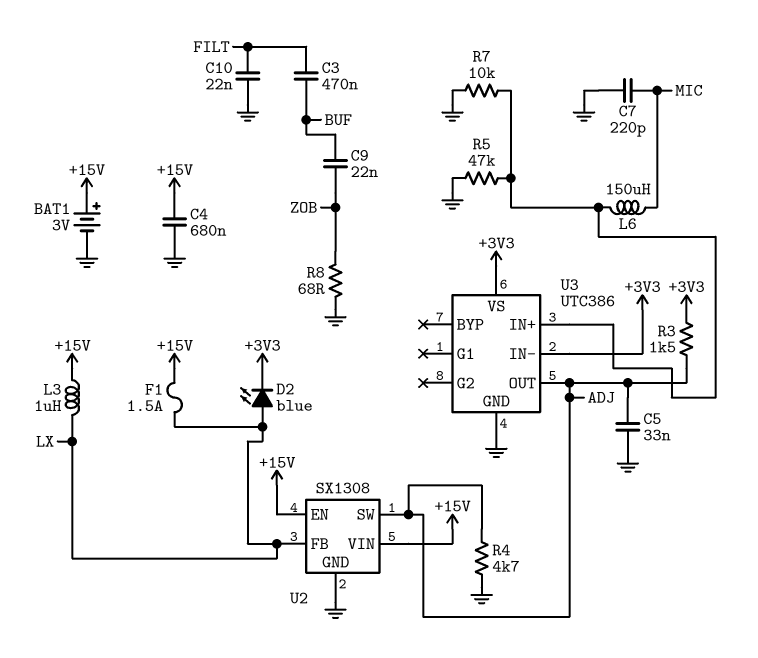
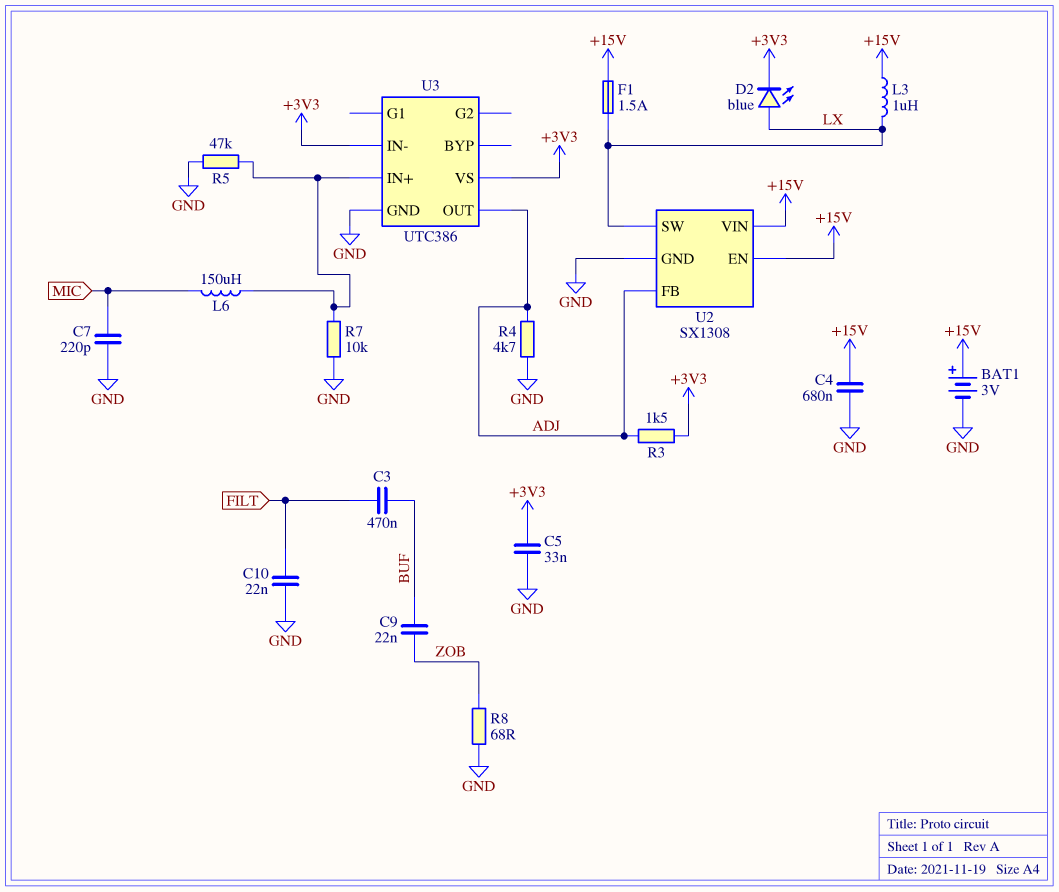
C5: 33nF (ADJ, GND) -> 33nF (+3V3, GND)
U2 pin FB: LX -> ADJ
U2 pin SW: ADJ -> LX

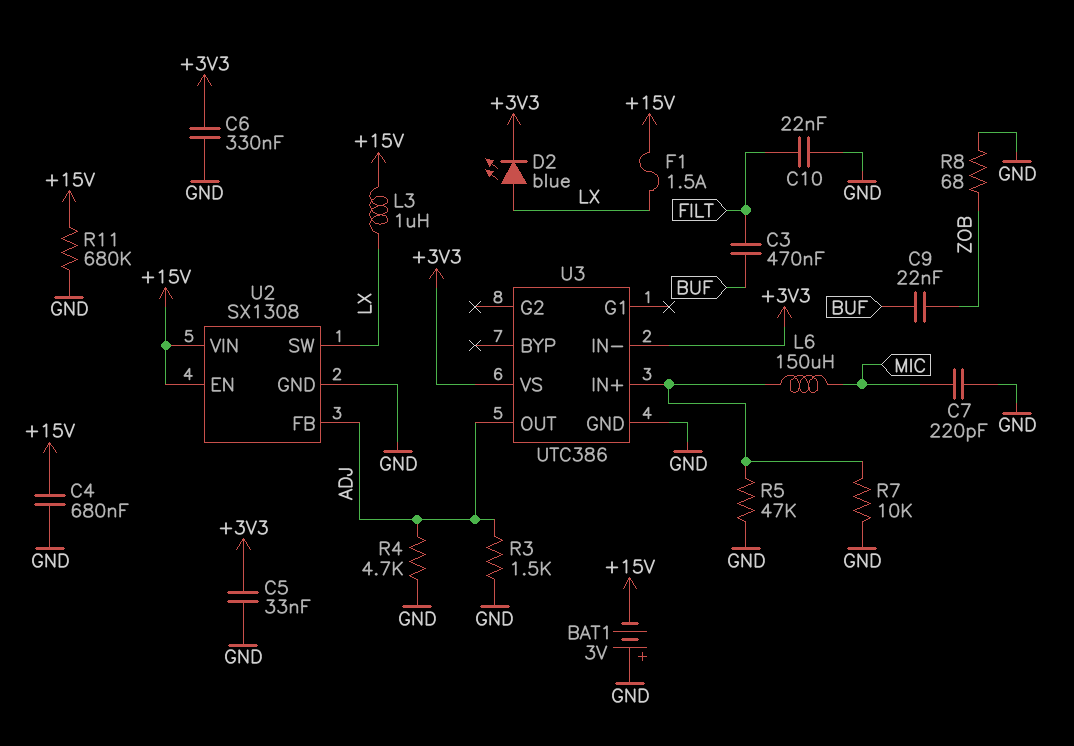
BAT1: 3V (plus +15V, minus GND) -> 3V (plus GND, minus +15V)
C6: none -> 330nF (+3V3, GND)
R3: 1.5k (+3V3, ADJ) -> 1.5k (ADJ, GND)
R11: none -> 680k (+15V, GND)

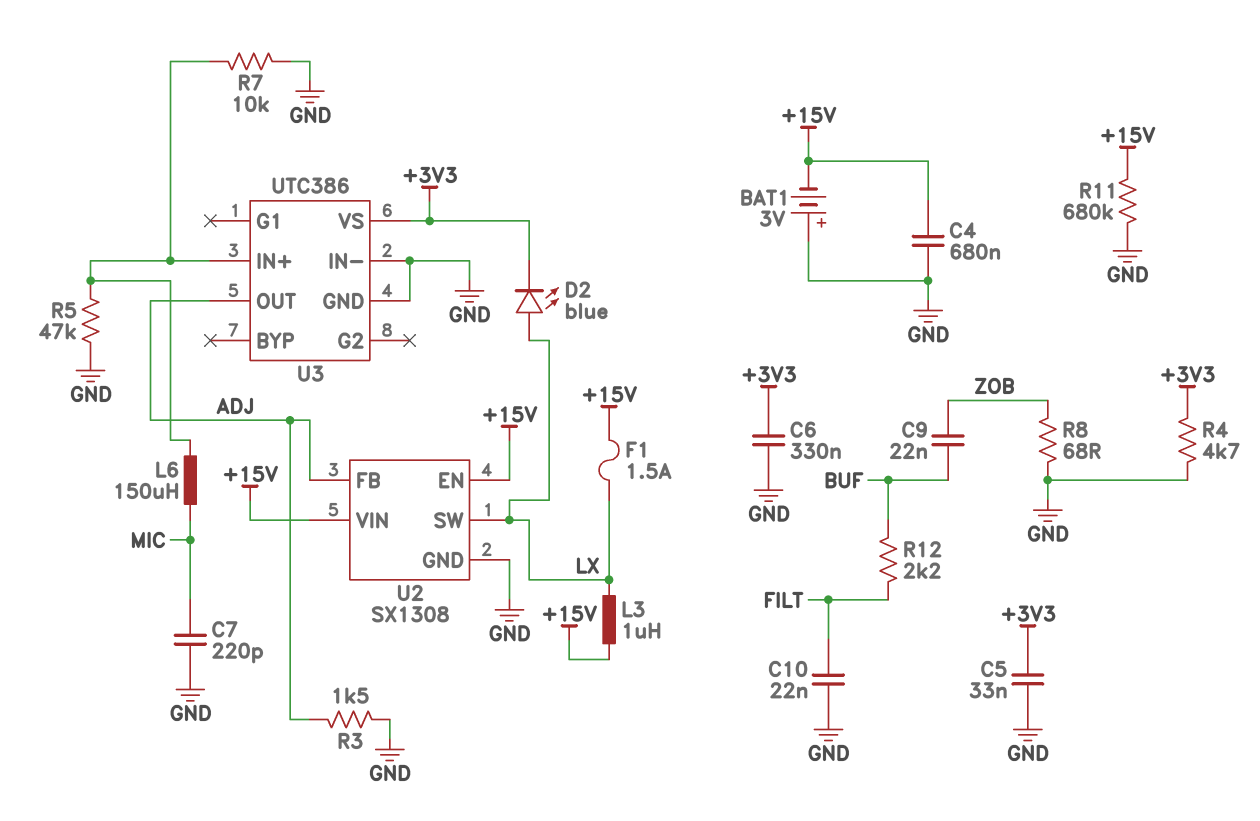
C3: 470nF (BUF, FILT) -> none
R4: 4.7k (ADJ, GND) -> 4.7k (+3V3, GND)
R12: none -> 2.2k (BUF, FILT)
U3 pin IN-: +3V3 -> GND

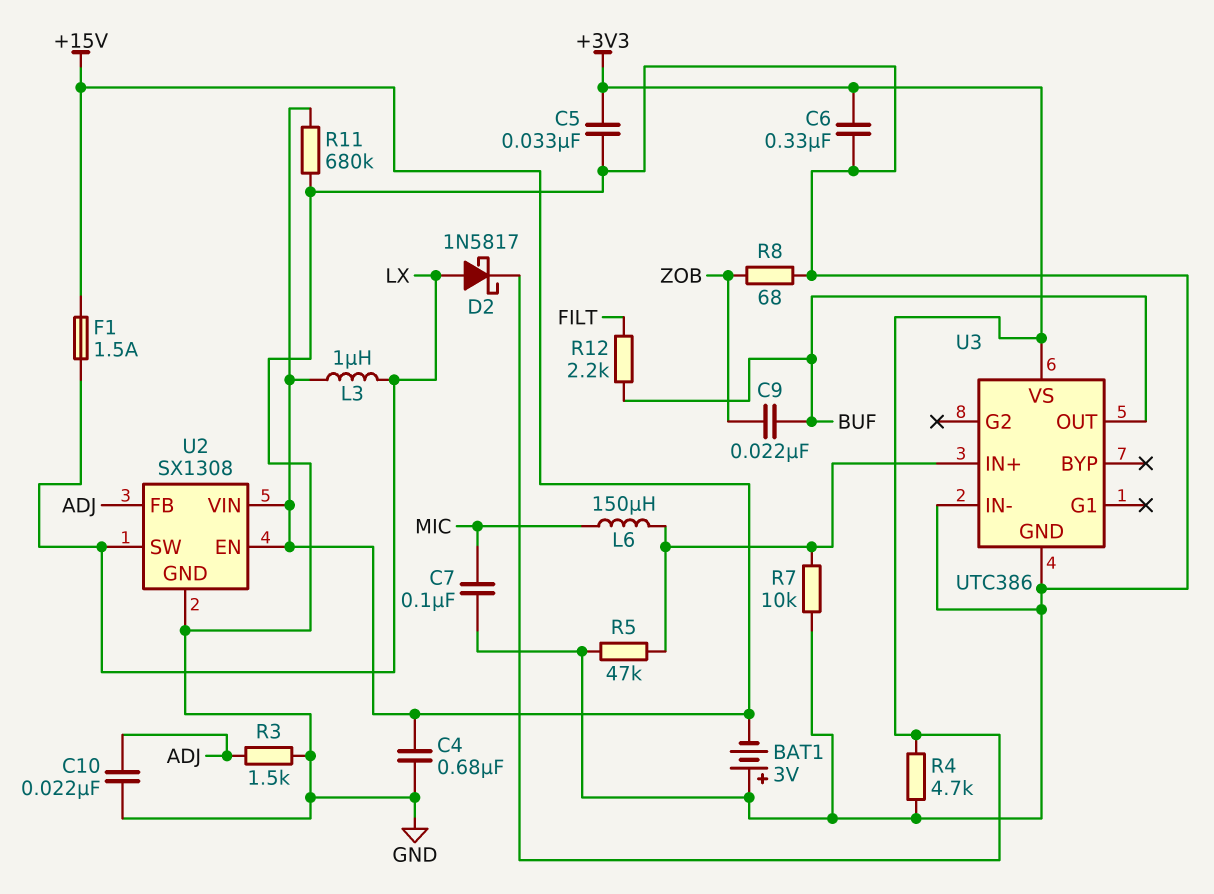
C7: 220pF (GND, MIC) -> 100nF (GND, MIC)
C10: 22nF (FILT, GND) -> 22nF (ADJ, GND)
D2: LED blue (A LX, K +3V3) -> schottky 1N5817 (A LX, K +3V3)
U3 pin OUT: ADJ -> BUF

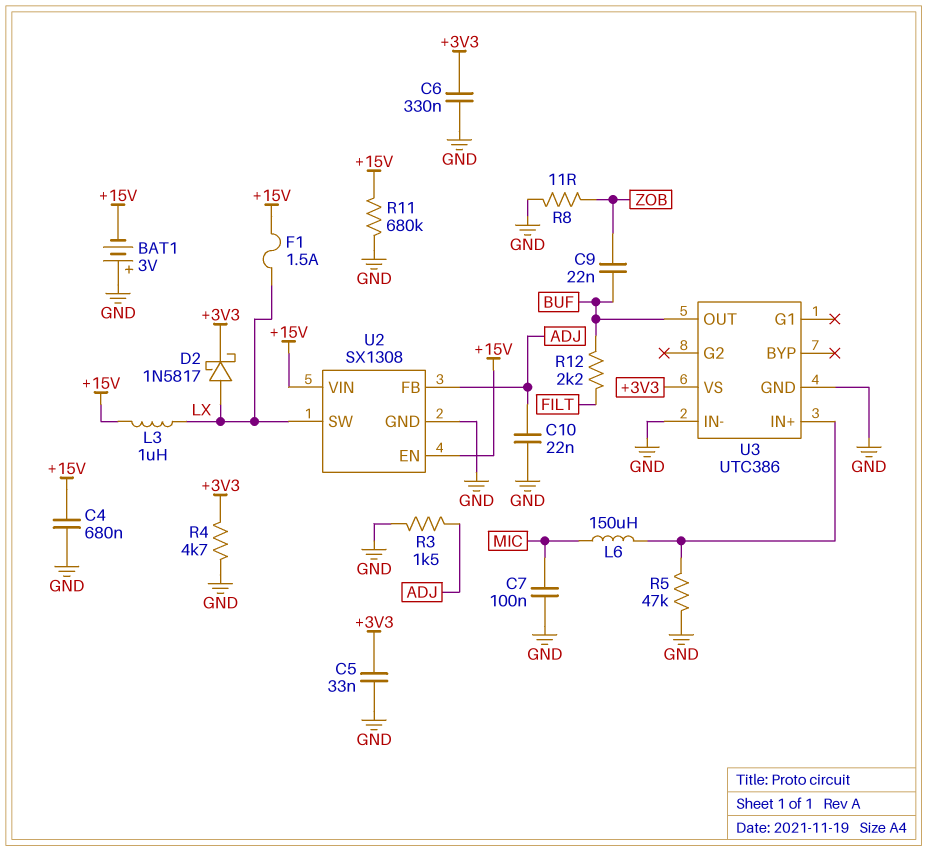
R7: 10k (GND, U3/IN+) -> none
R8: 68 (GND, ZOB) -> 11 (GND, ZOB)

